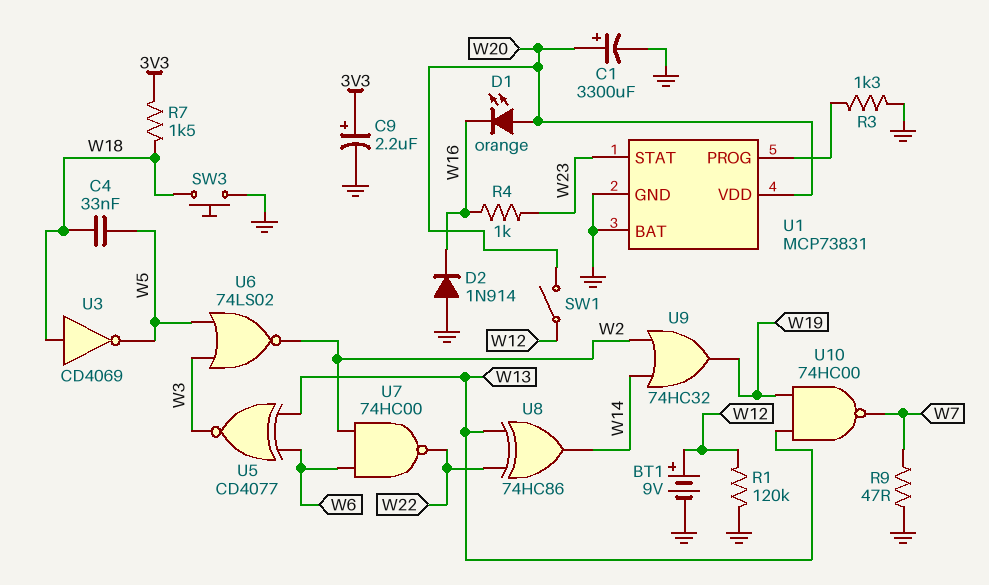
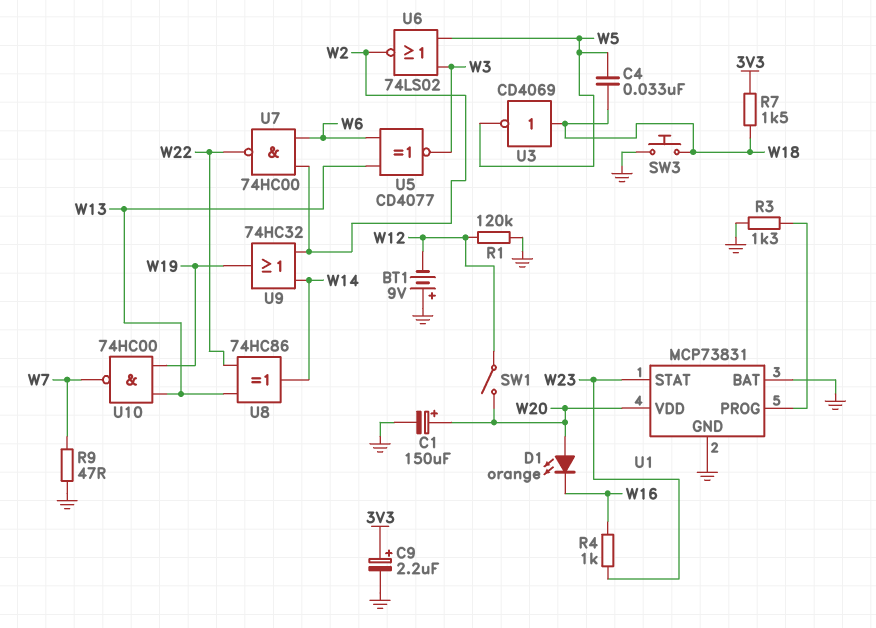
BT1: 9V (plus W12, minus GND) -> 9V (plus GND, minus W12)
C1: 3300uF (plus W20, minus GND) -> 150uF (plus W20, minus GND)
D2: diode 1N914 (A GND, K W16) -> none

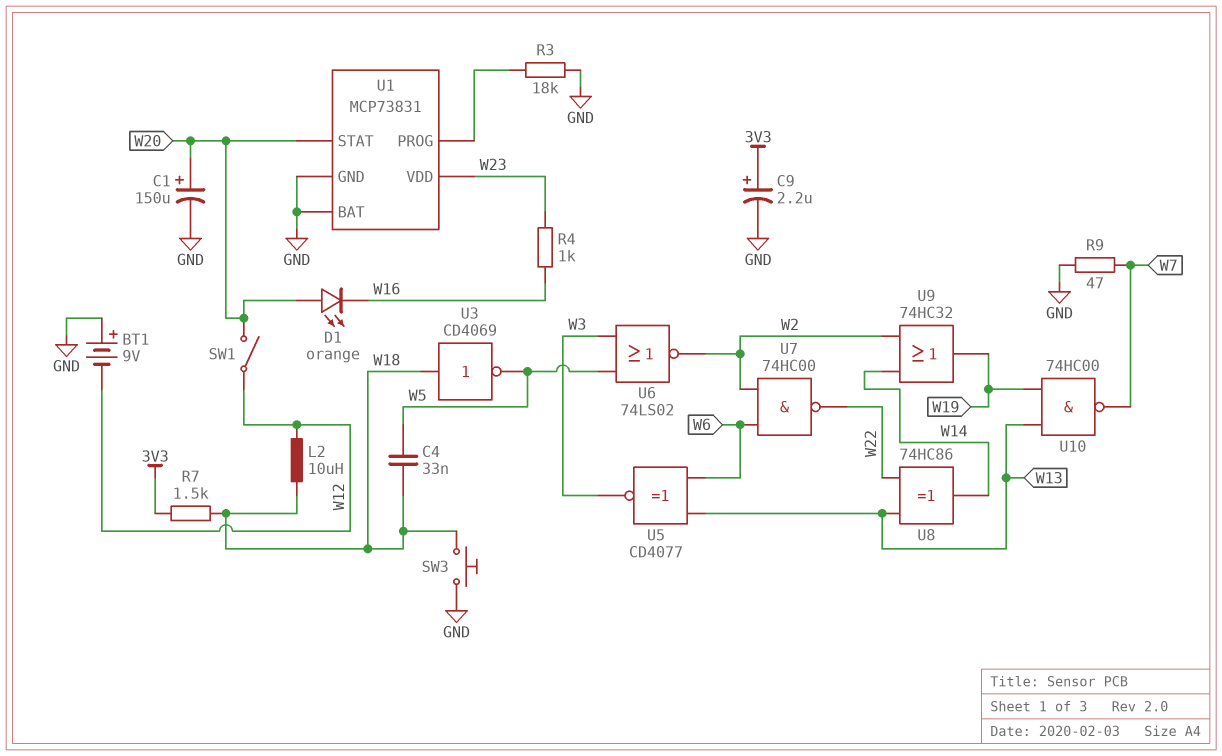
L2: none -> 10uH (W12, W18)
R1: 120k (GND, W12) -> none
R3: 1.3k (GND, U1/PROG) -> 18k (GND, U1/PROG)
U1 pin STAT: W23 -> W20
U1 pin VDD: W20 -> W23

